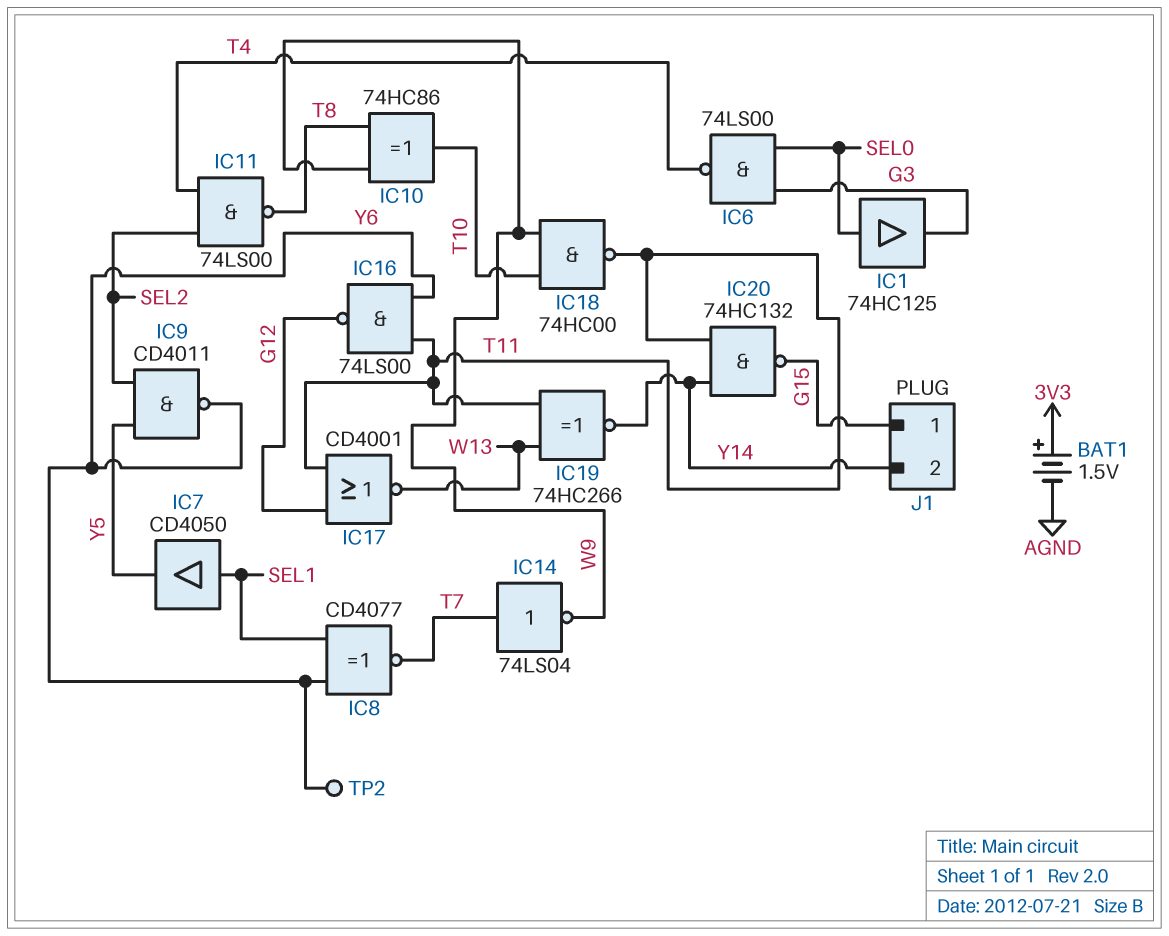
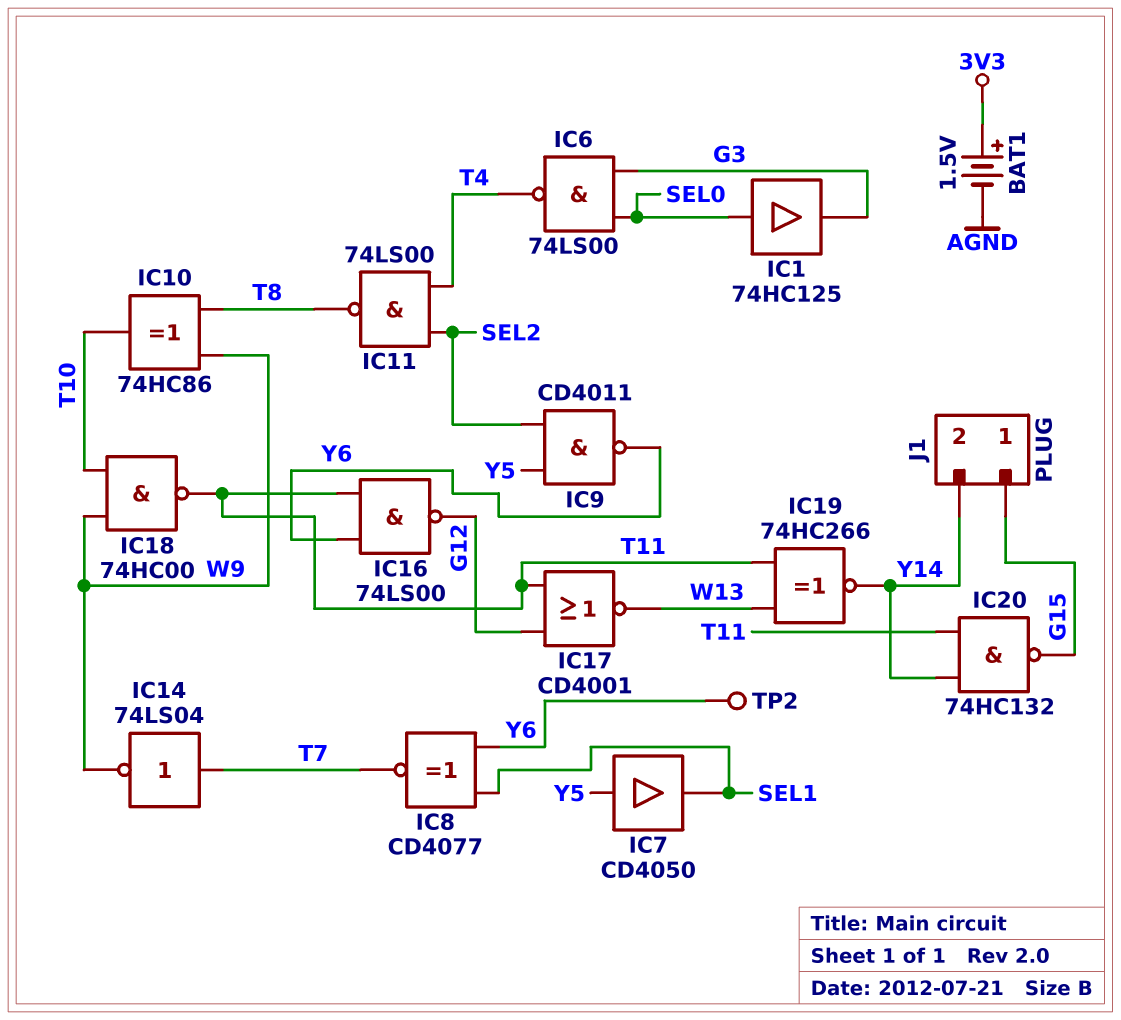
IC7: buffer CD4050 (in SEL1, out Y5) -> buffer CD4050 (in Y5, out SEL1)

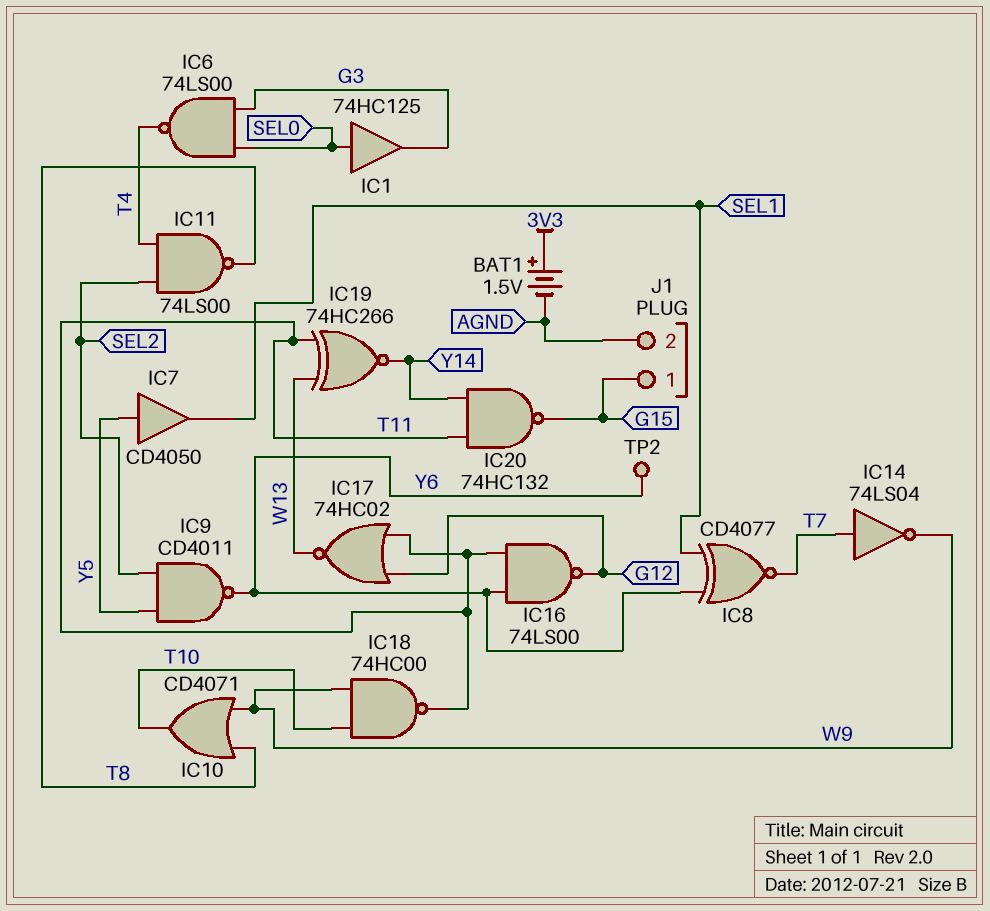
IC10: XOR 74HC86 (in T8, in W9, out T10) -> OR CD4071 (in T8, in W9, out T10)
IC17: NOR CD4001 (in G12, in T11, out W13) -> NOR 74HC02 (in G12, in T11, out W13)
J1 pin 2: Y14 -> AGND

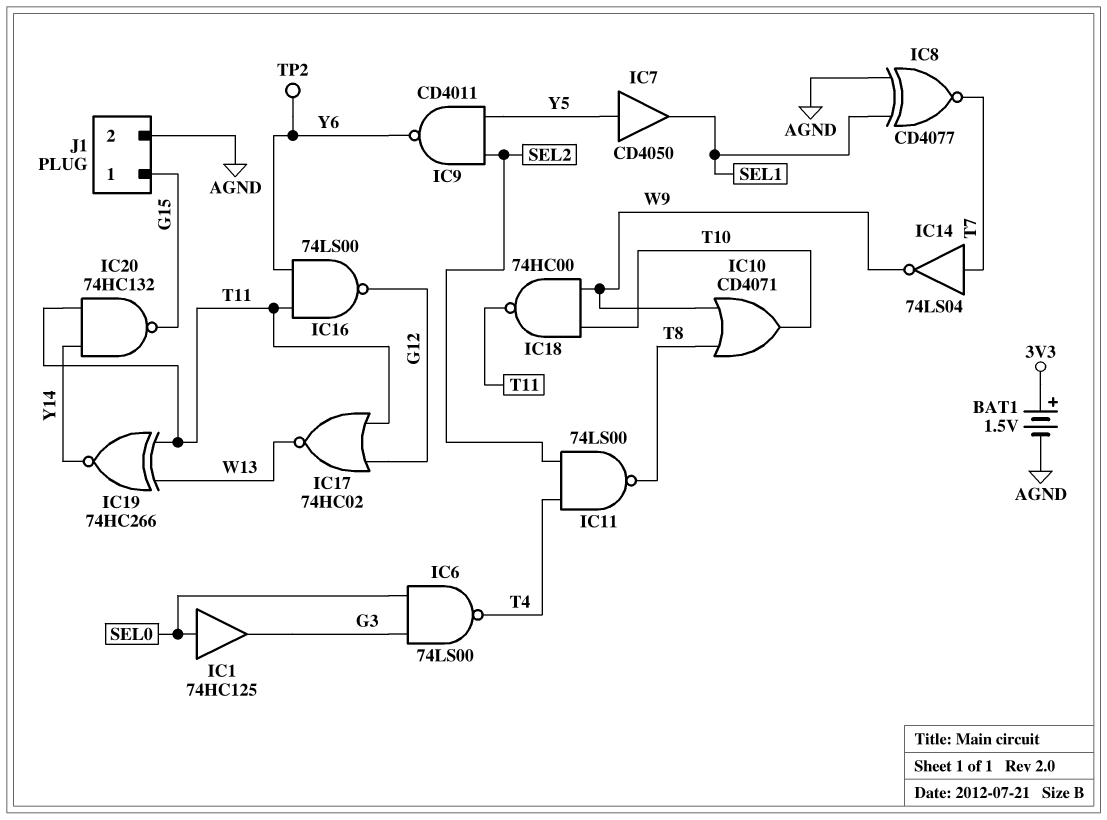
IC8: XNOR CD4077 (in SEL1, in Y6, out T7) -> XNOR CD4077 (in AGND, in SEL1, out T7)

